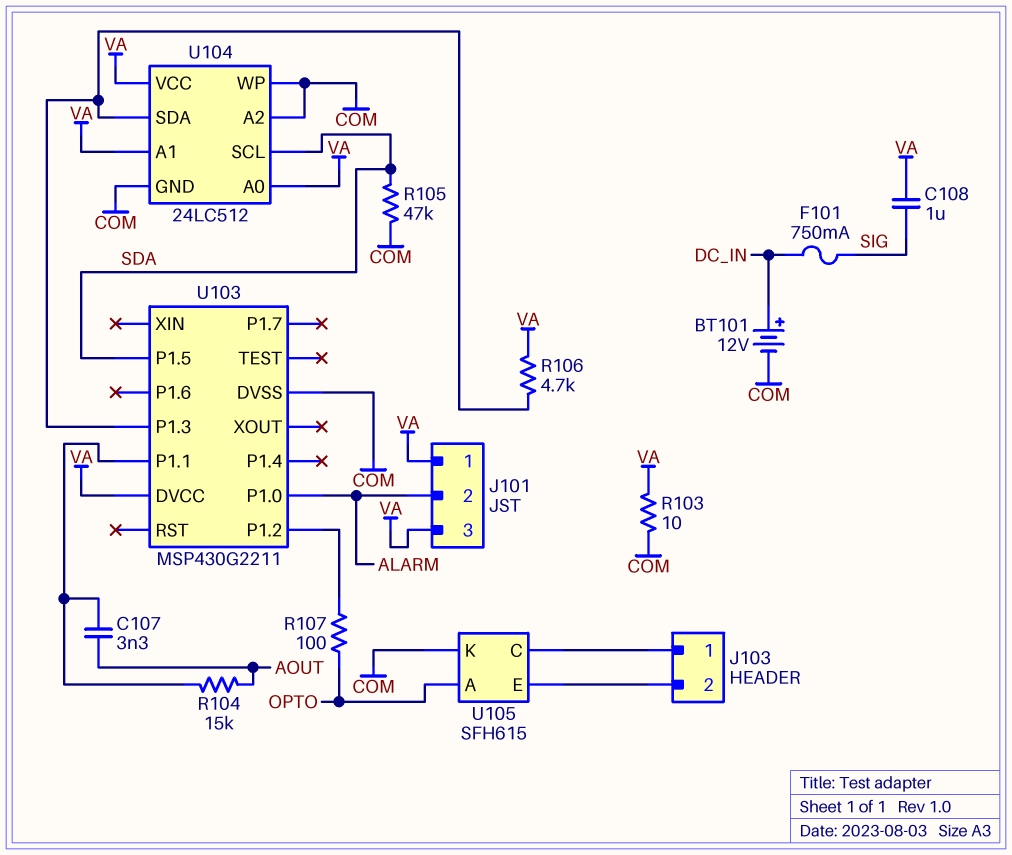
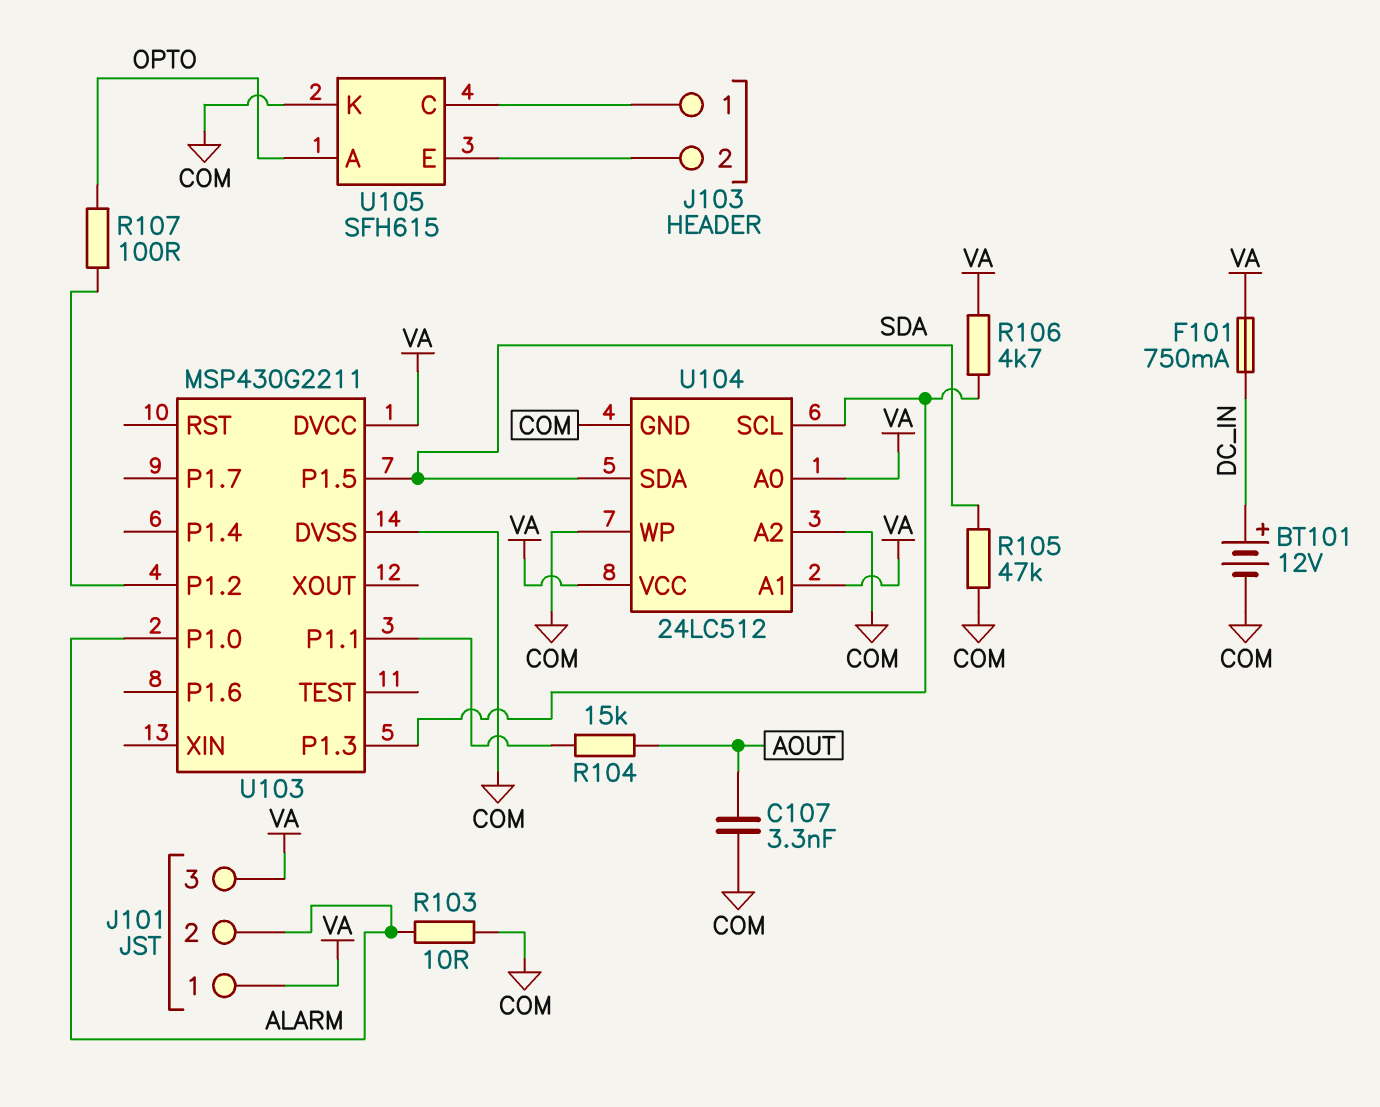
C107: 3.3nF (AOUT, U103/P1.1) -> 3.3nF (AOUT, COM)
C108: 1uF (SIG, VA) -> none
F101: 750mA (DC_IN, SIG) -> 750mA (DC_IN, VA)
R103: 10 (COM, VA) -> 10 (ALARM, COM)
U104 pin SCL: SDA -> U103/P1.3
U104 pin SDA: U103/P1.3 -> SDA

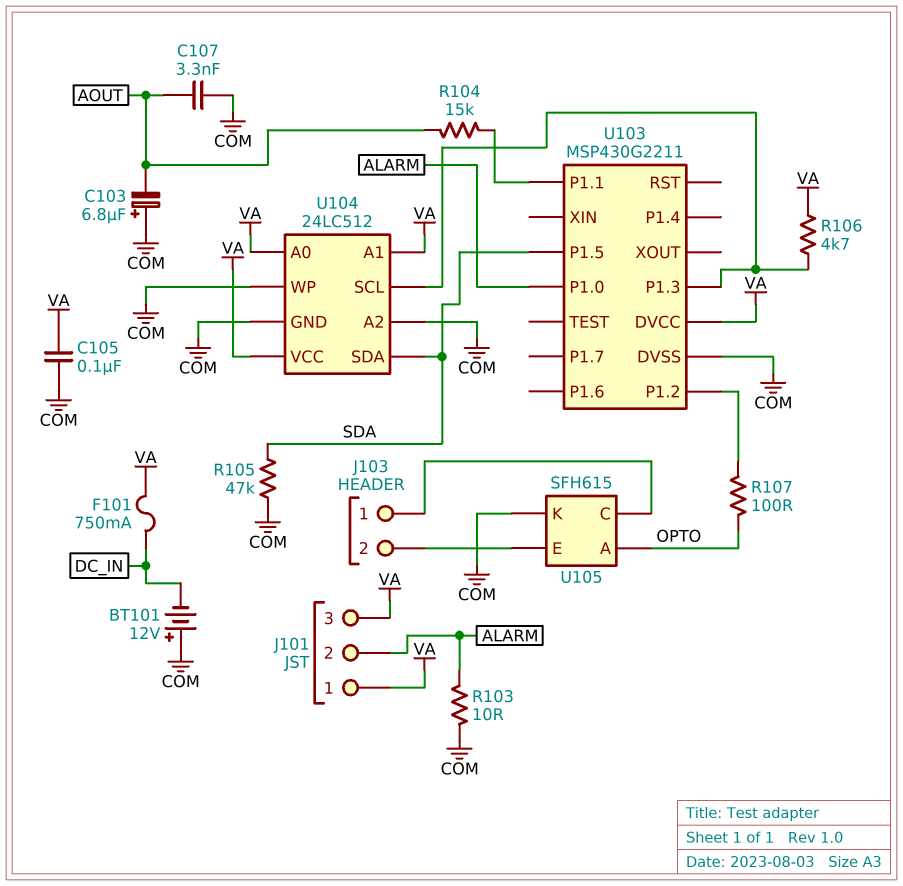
BT101: 12V (plus DC_IN, minus COM) -> 12V (plus COM, minus DC_IN)
C103: none -> 6.8uF (plus COM, minus AOUT)
C105: none -> 100nF (COM, VA)

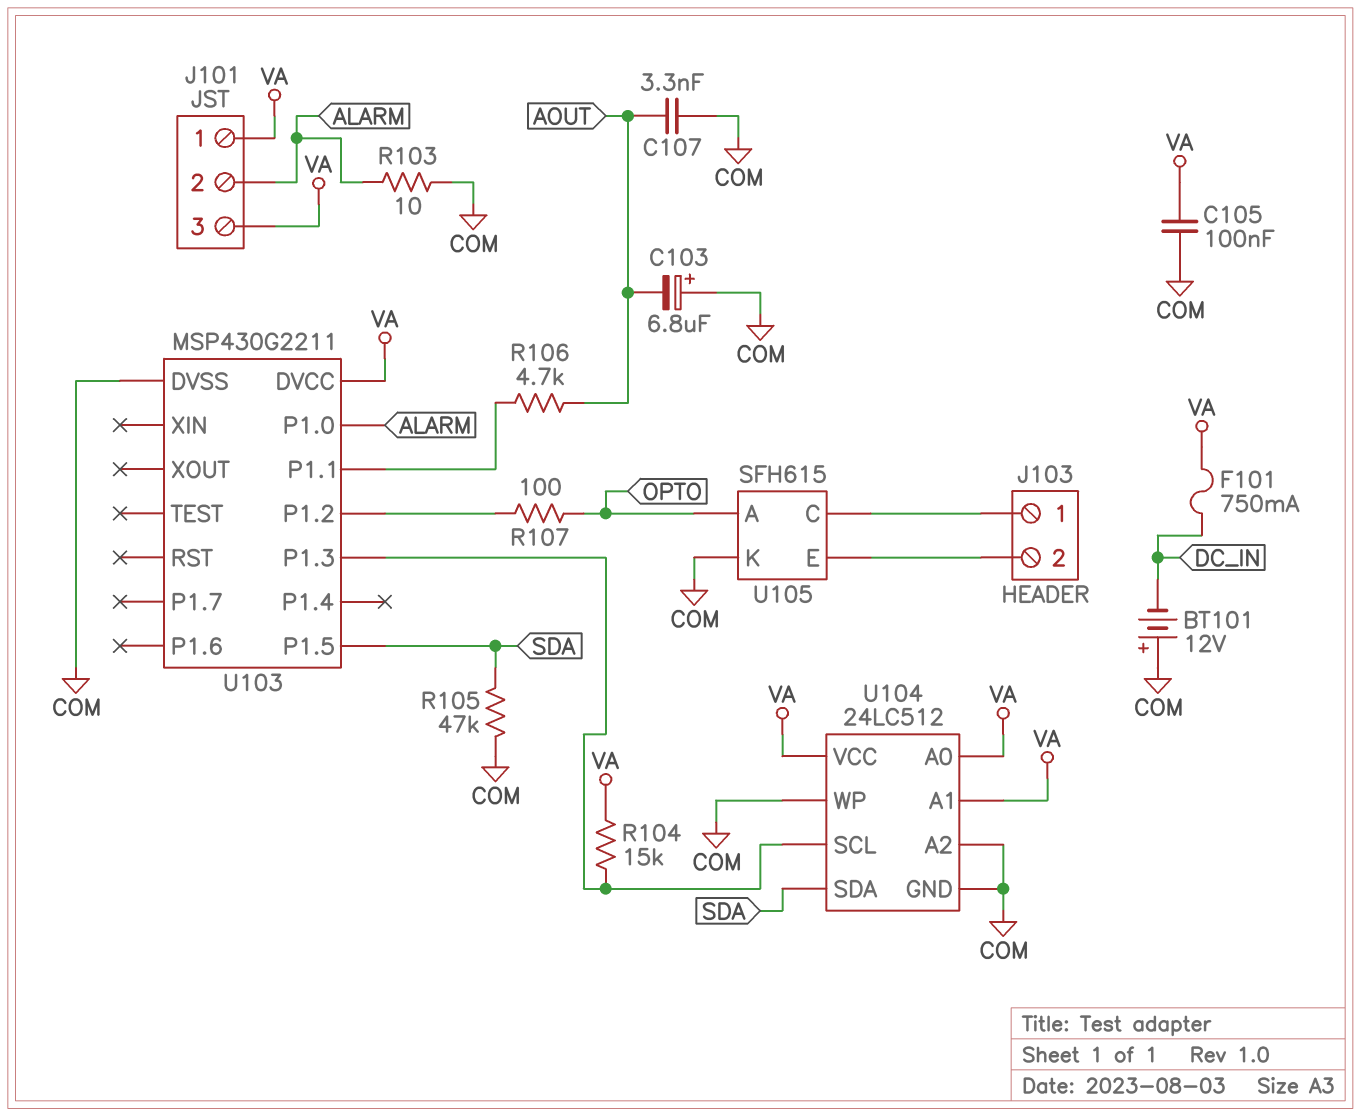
R104: 15k (AOUT, U103/P1.1) -> 15k (U103/P1.3, VA)
R106: 4.7k (U103/P1.3, VA) -> 4.7k (AOUT, U103/P1.1)

